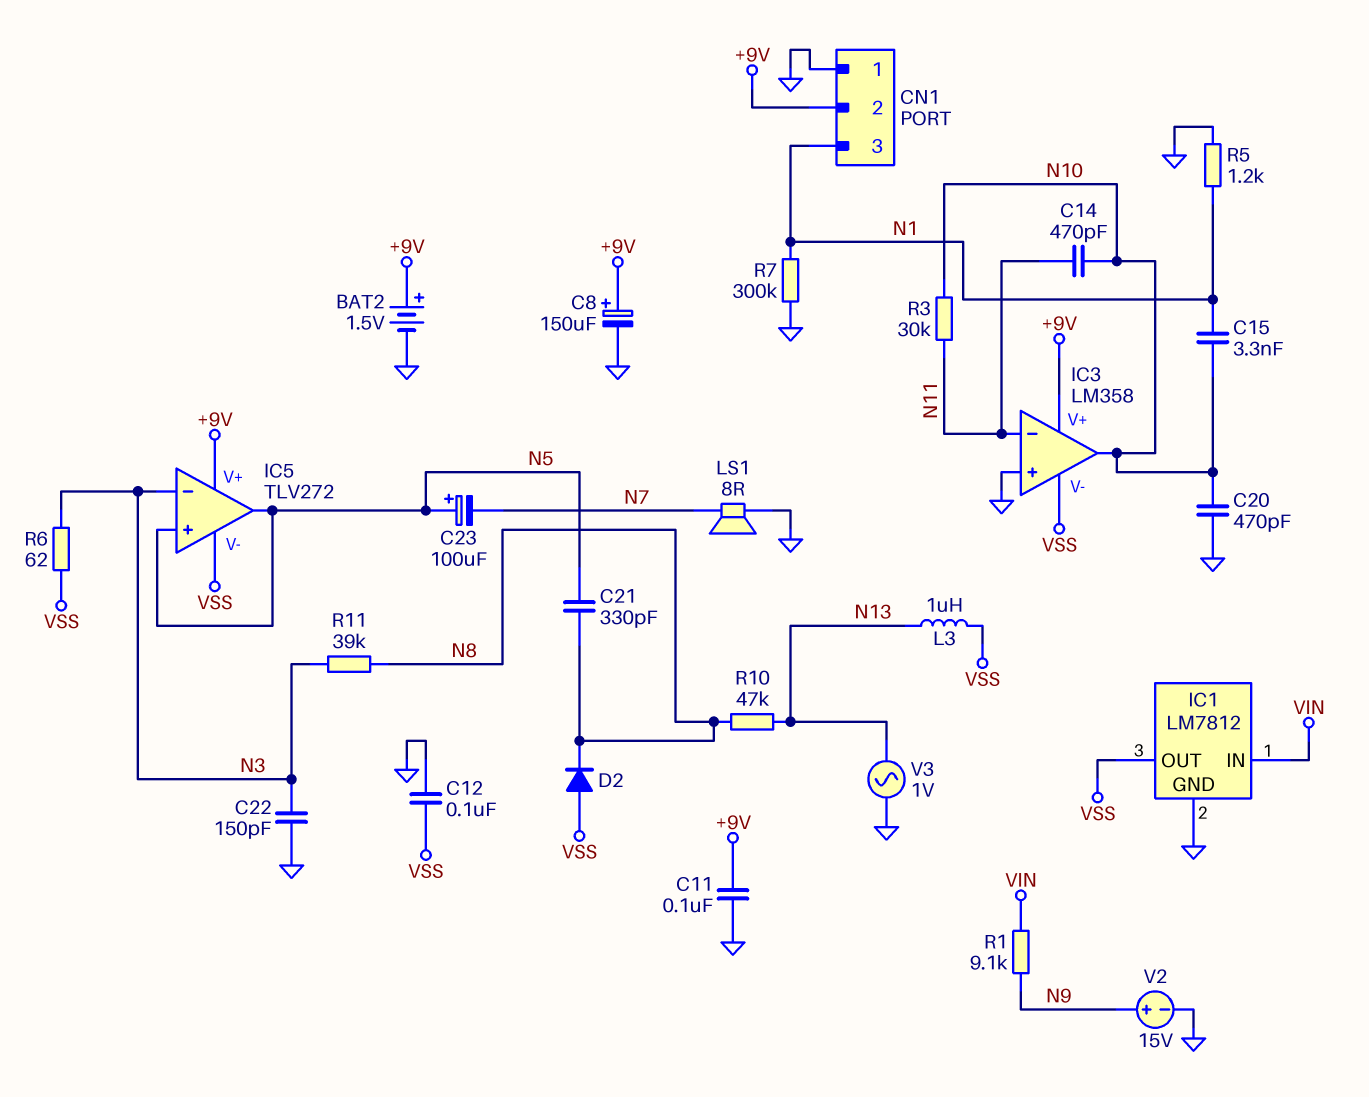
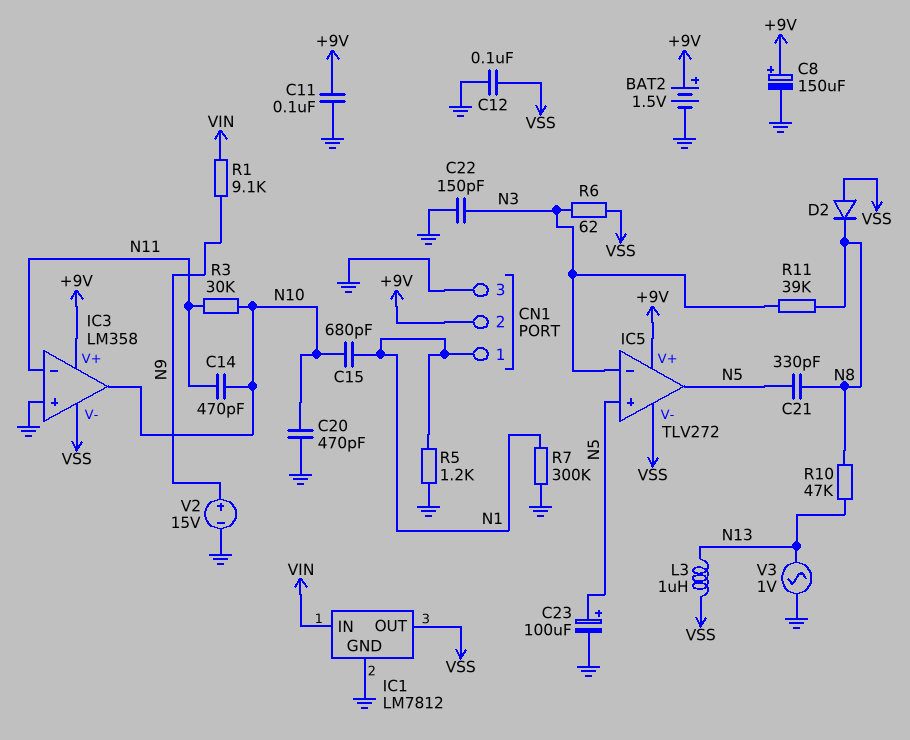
C15: 3.3nF (N1, N10) -> 680pF (N1, N10)
C23: 100uF (plus N5, minus N7) -> 100uF (plus N5, minus GND)
CN1 pin 1: GND -> N1
CN1 pin 3: N1 -> GND
LS1: speaker 8R (GND, N7) -> none

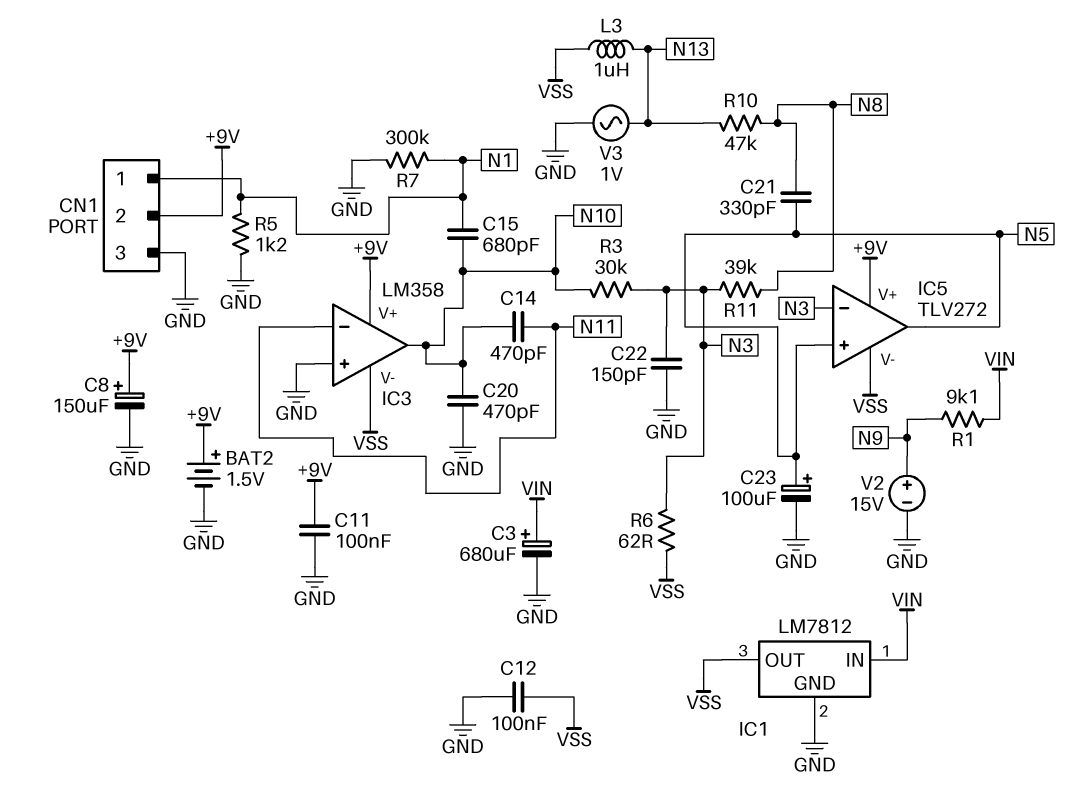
C3: none -> 680uF (plus VIN, minus GND)
D2: diode (A VSS, K N8) -> none
R3: 30k (N10, N11) -> 30k (N3, N10)

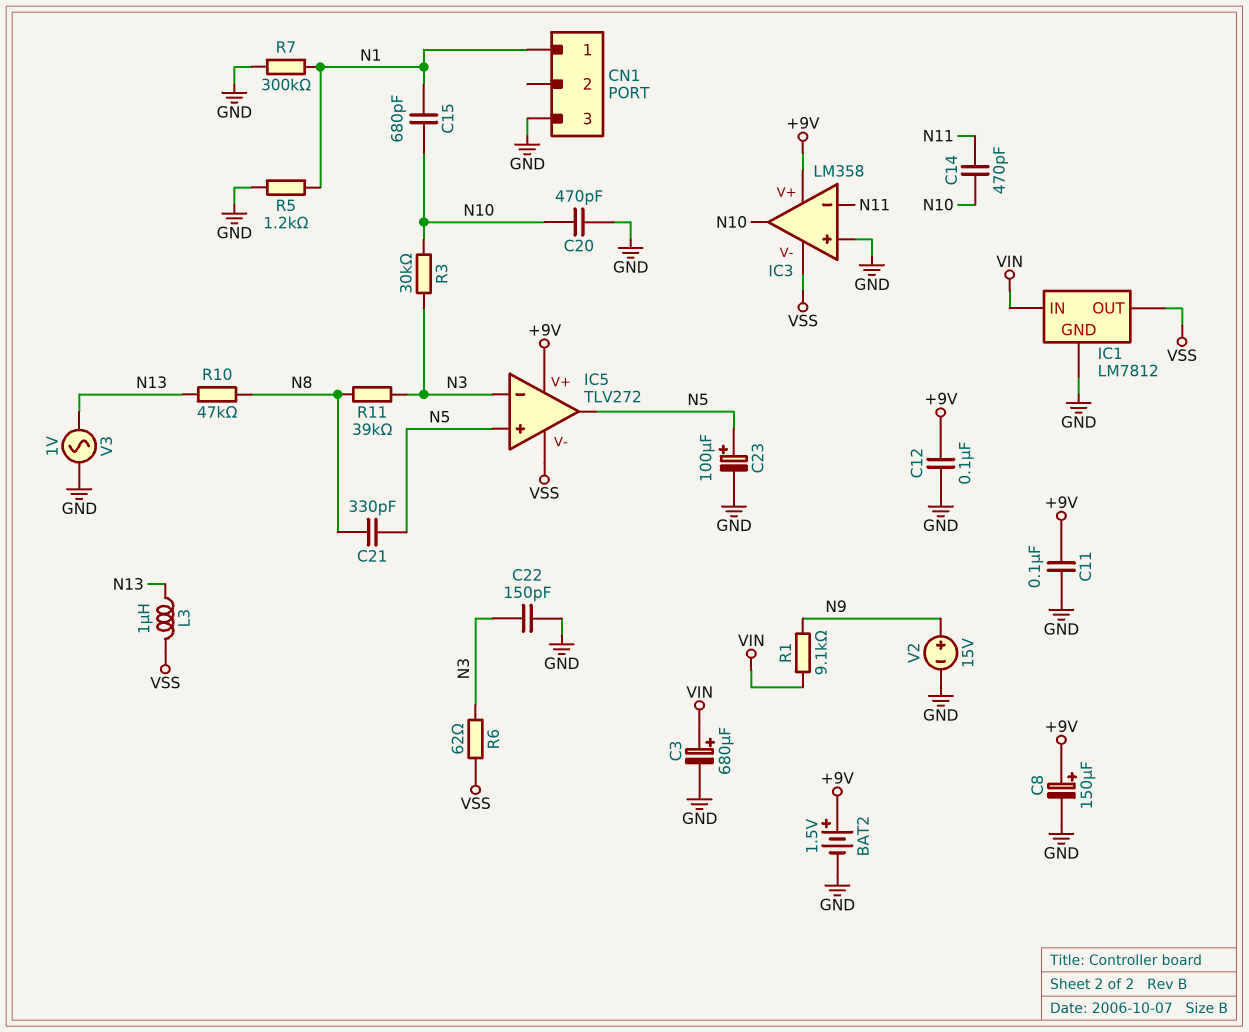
C12: 100nF (GND, VSS) -> 100nF (+9V, GND)
CN1 pin 2: +9V -> none

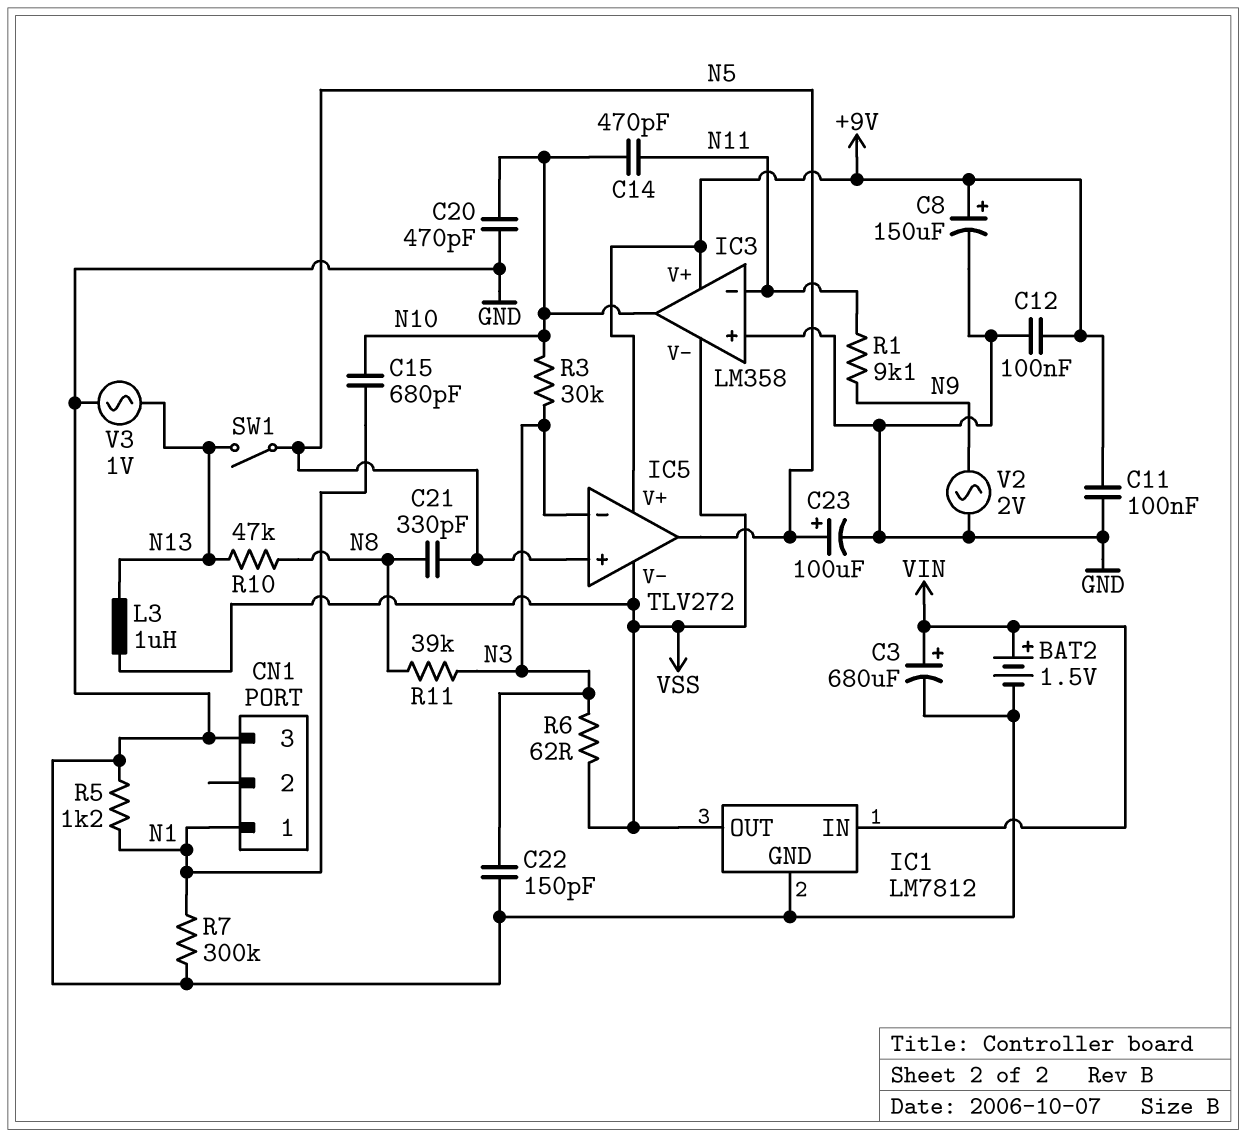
BAT2: 1.5V (plus +9V, minus GND) -> 1.5V (plus VIN, minus GND)
R1: 9.1k (N9, VIN) -> 9.1k (N9, N11)
SW1: none -> switch (N5, N13)
V2: 15V (plus N9, minus GND) -> AC 2V (GND, N9)

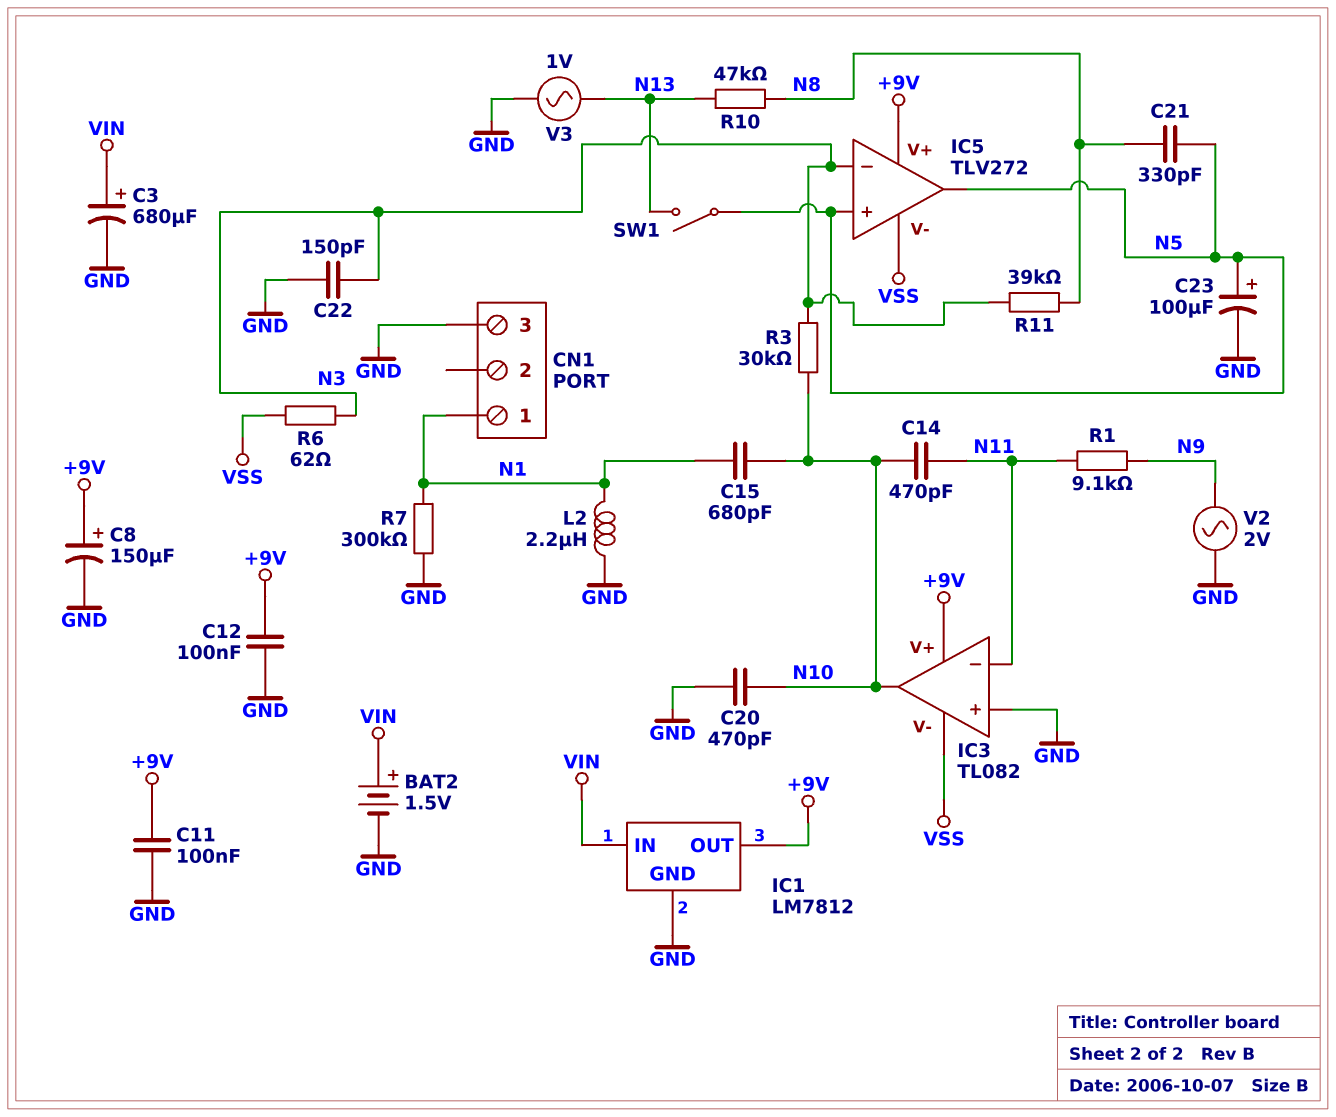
IC1 pin OUT: VSS -> +9V
IC3: LM358 -> TL082
L2: none -> 2.2uH (GND, N1)
L3: 1uH (N13, VSS) -> none
R5: 1.2k (GND, N1) -> none

